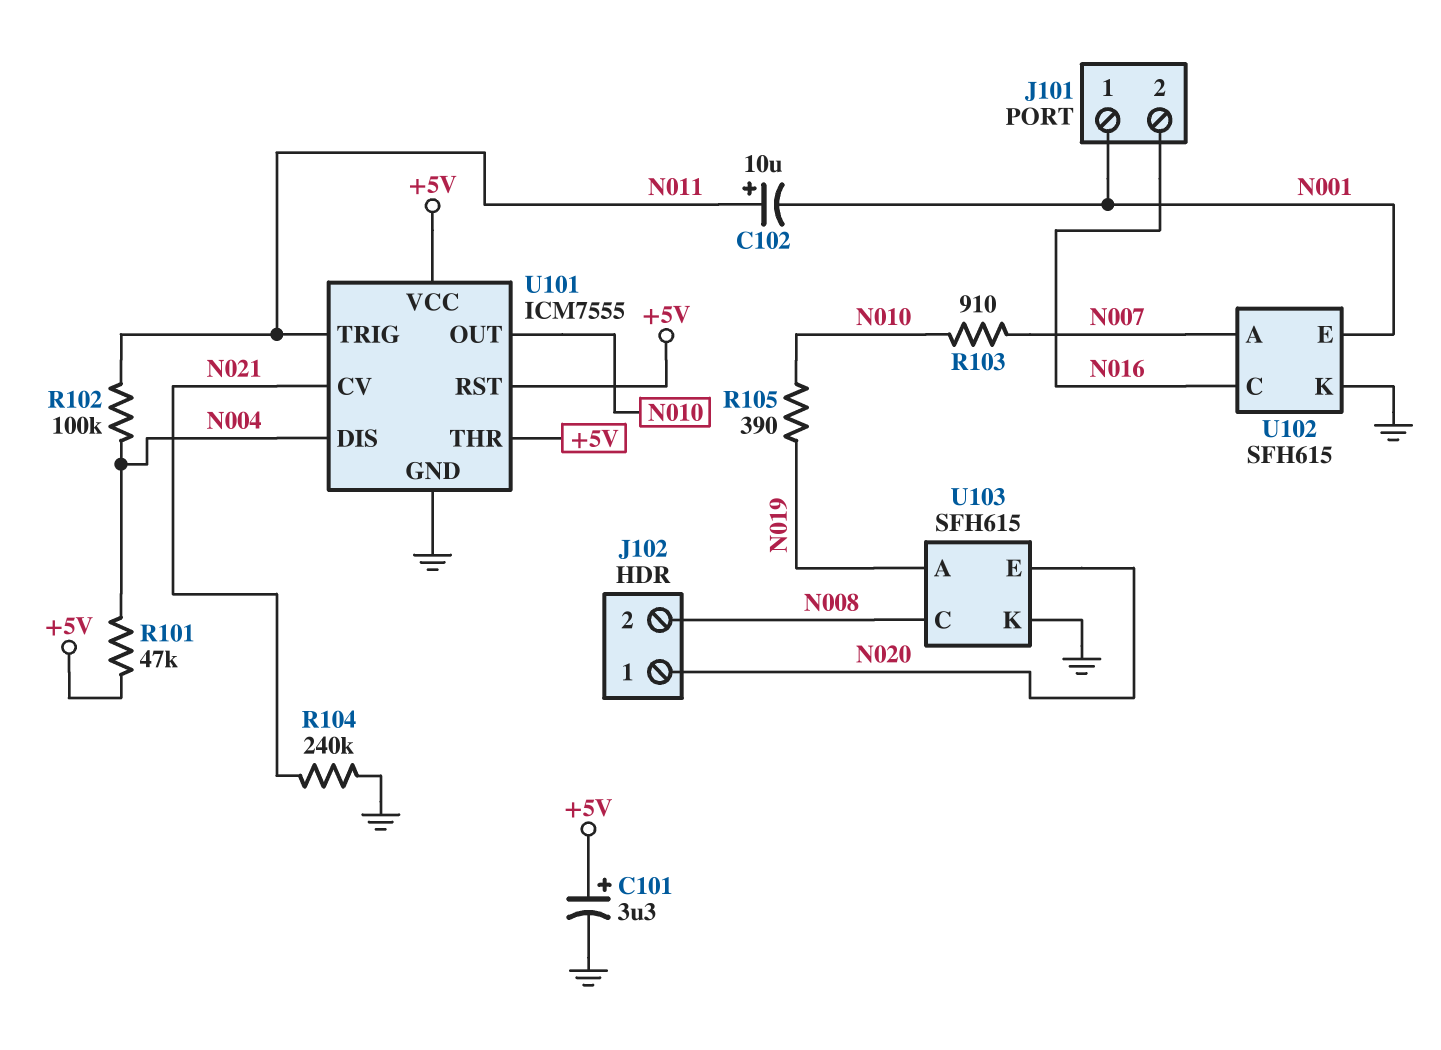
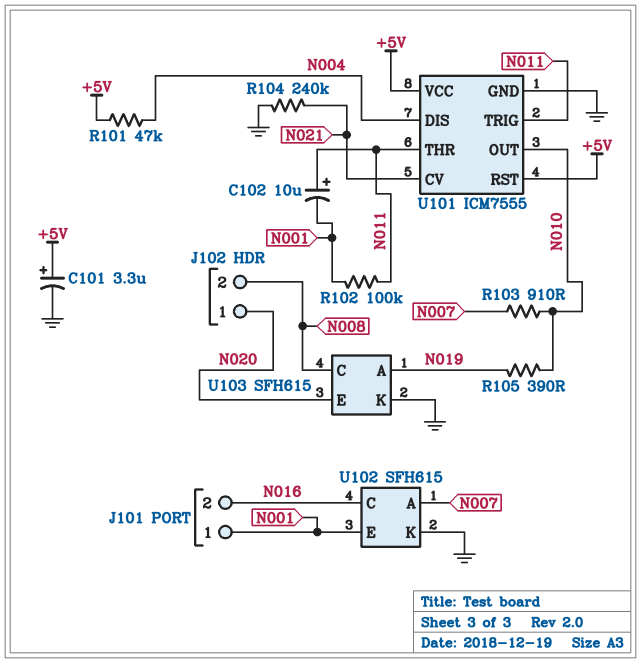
R102: 100k (N004, N011) -> 100k (N001, N011)
U101 pin THR: +5V -> N011

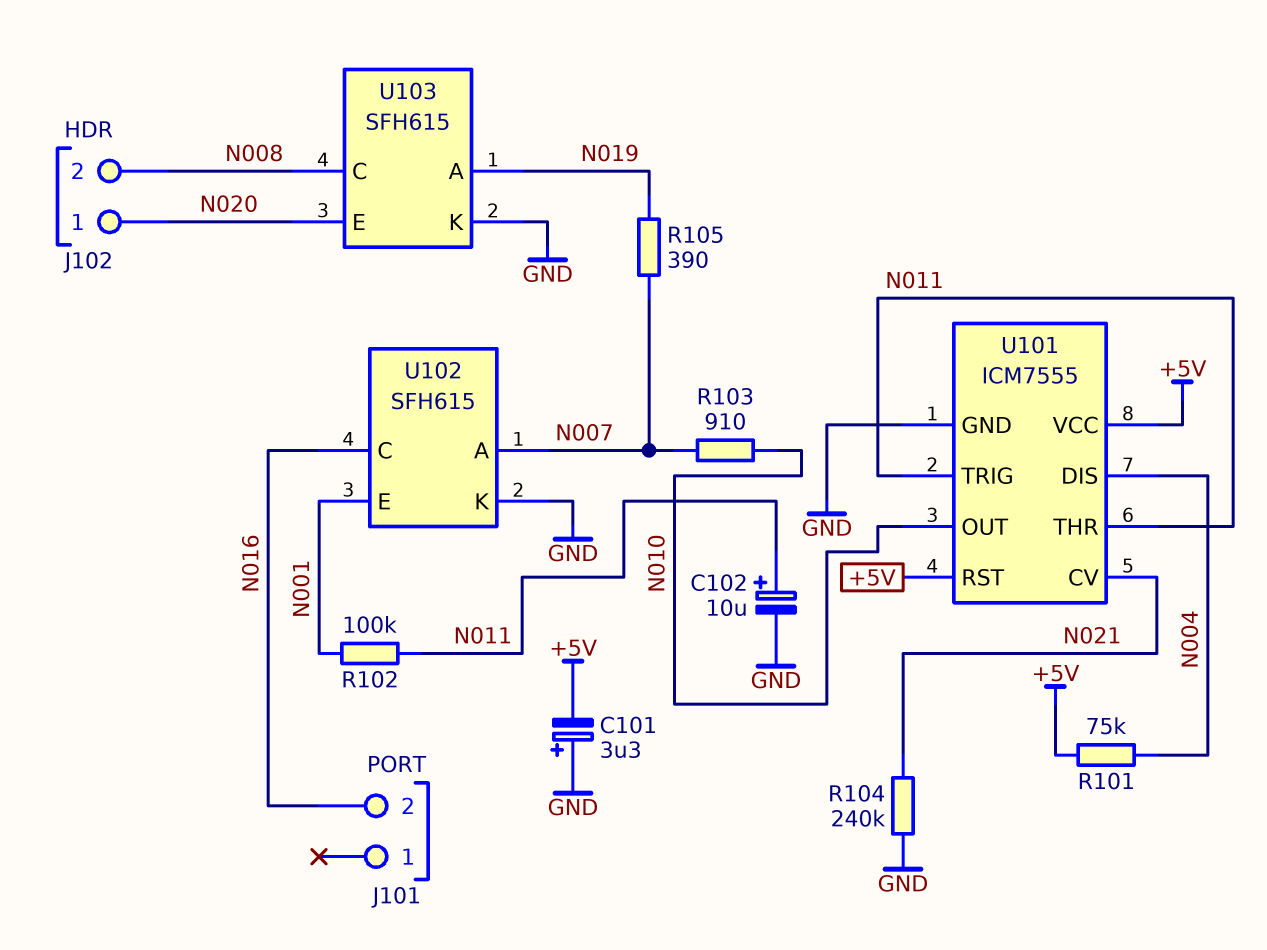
C101: 3.3uF (plus +5V, minus GND) -> 3.3uF (plus GND, minus +5V)
C102: 10uF (plus N011, minus N001) -> 10uF (plus N011, minus GND)
J101 pin 1: N001 -> none
R101: 47k (+5V, N004) -> 75k (+5V, N004)
R105: 390 (N010, N019) -> 390 (N007, N019)

